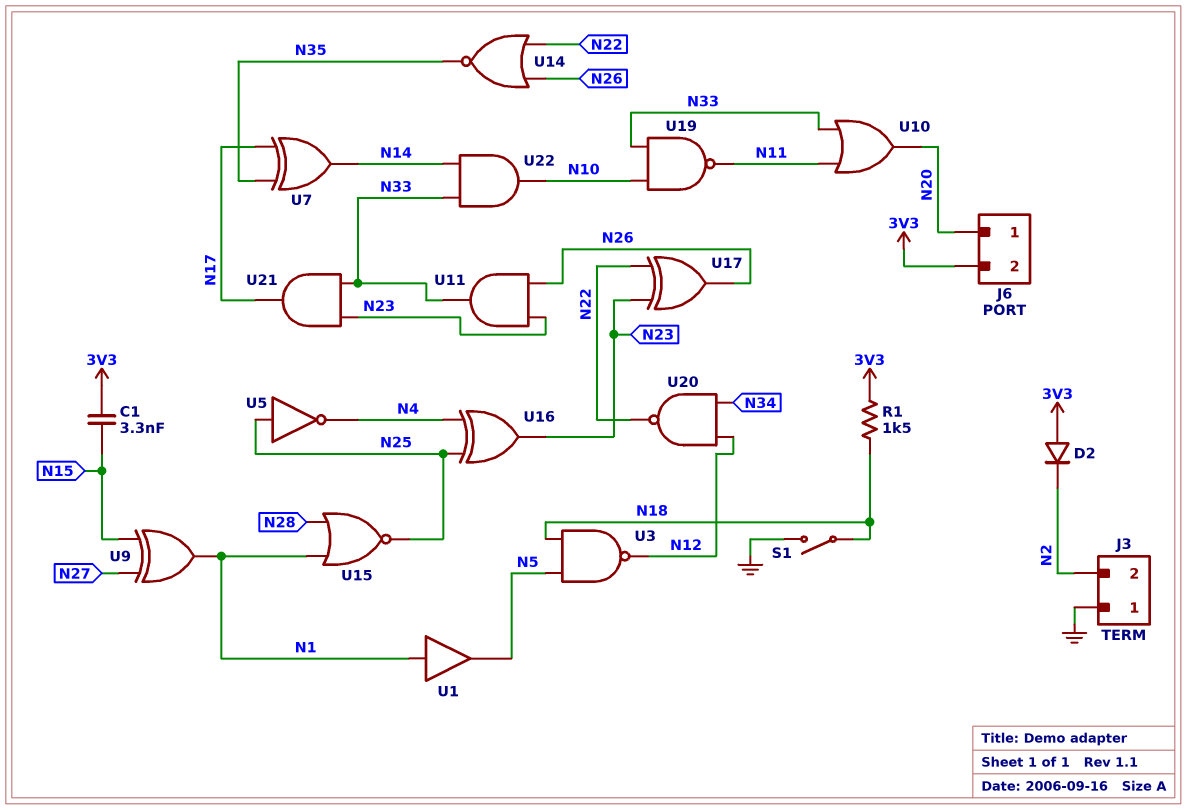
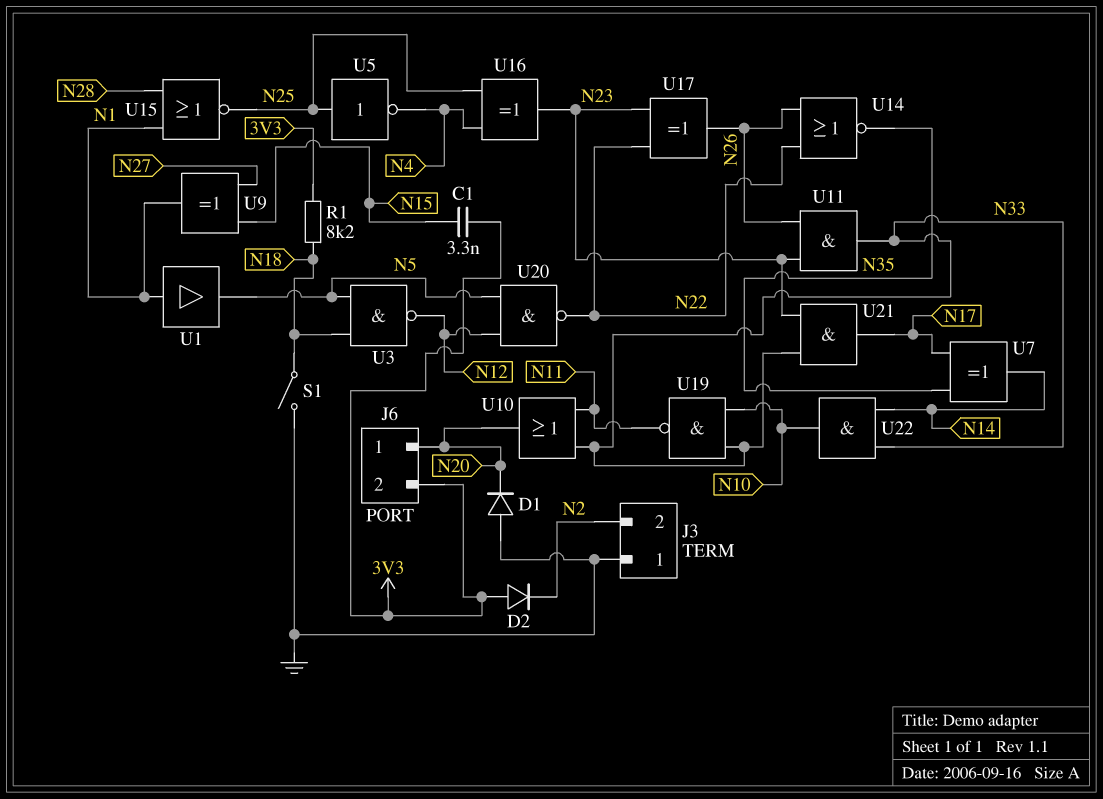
D1: none -> diode (A GND, K N20)
R1: 1.5k (3V3, N18) -> 8.2k (3V3, N18)
U20: NAND (in N12, in N34, out N22) -> NAND (in N5, in N12, out N22)

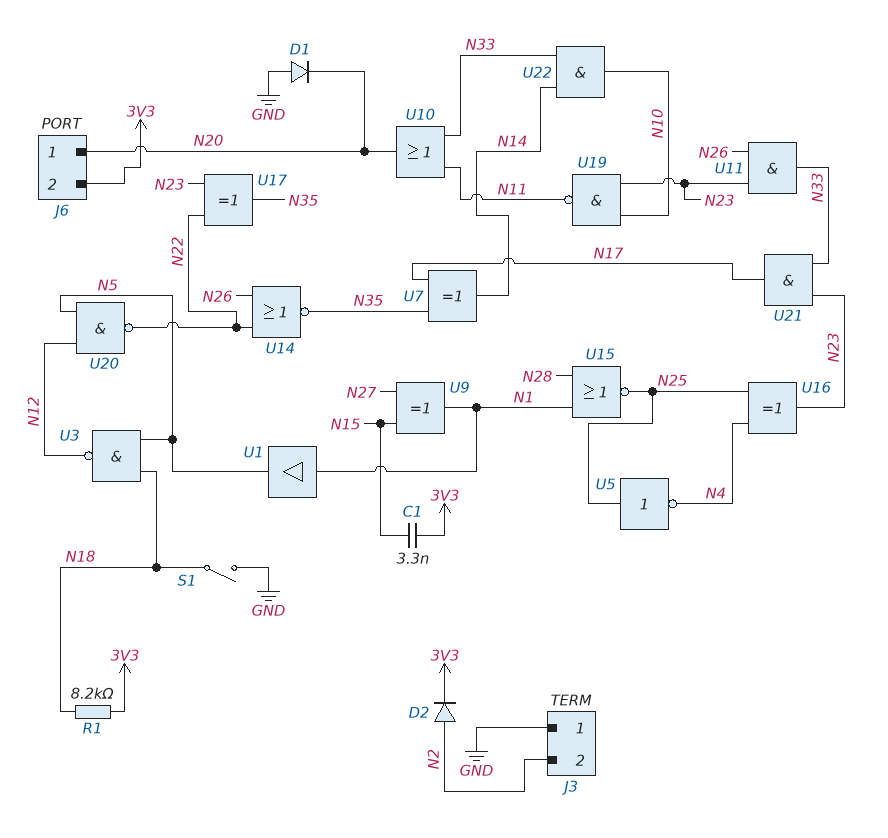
D2: diode (A 3V3, K N2) -> diode (A N2, K 3V3)
U17: XOR (in N22, in N23, out N26) -> XOR (in N22, in N23, out N35)
U19: NAND (in N10, in N33, out N11) -> NAND (in N10, in N23, out N11)

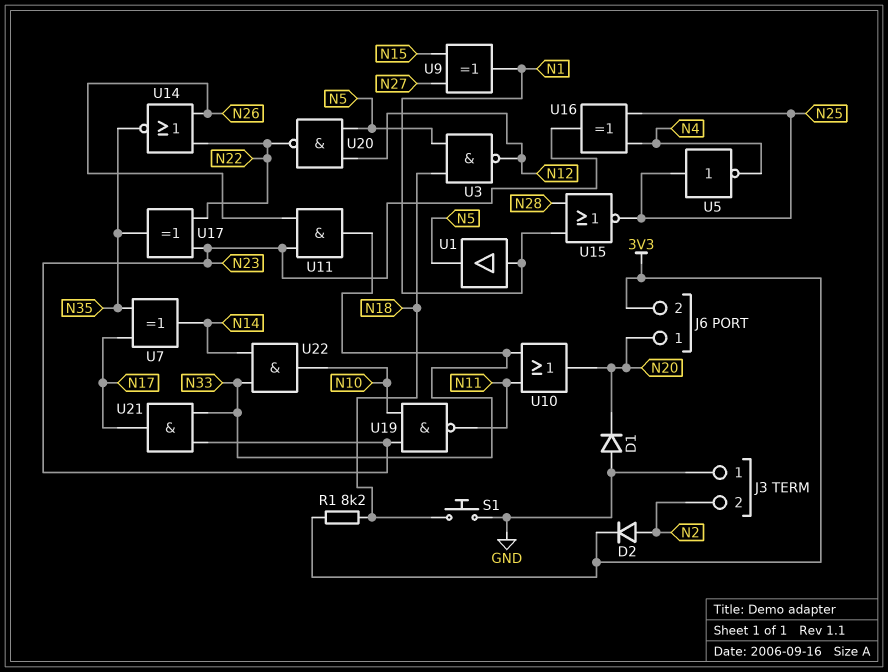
C1: 3.3nF (3V3, N15) -> none
S1: switch (GND, N18) -> button (GND, N18)

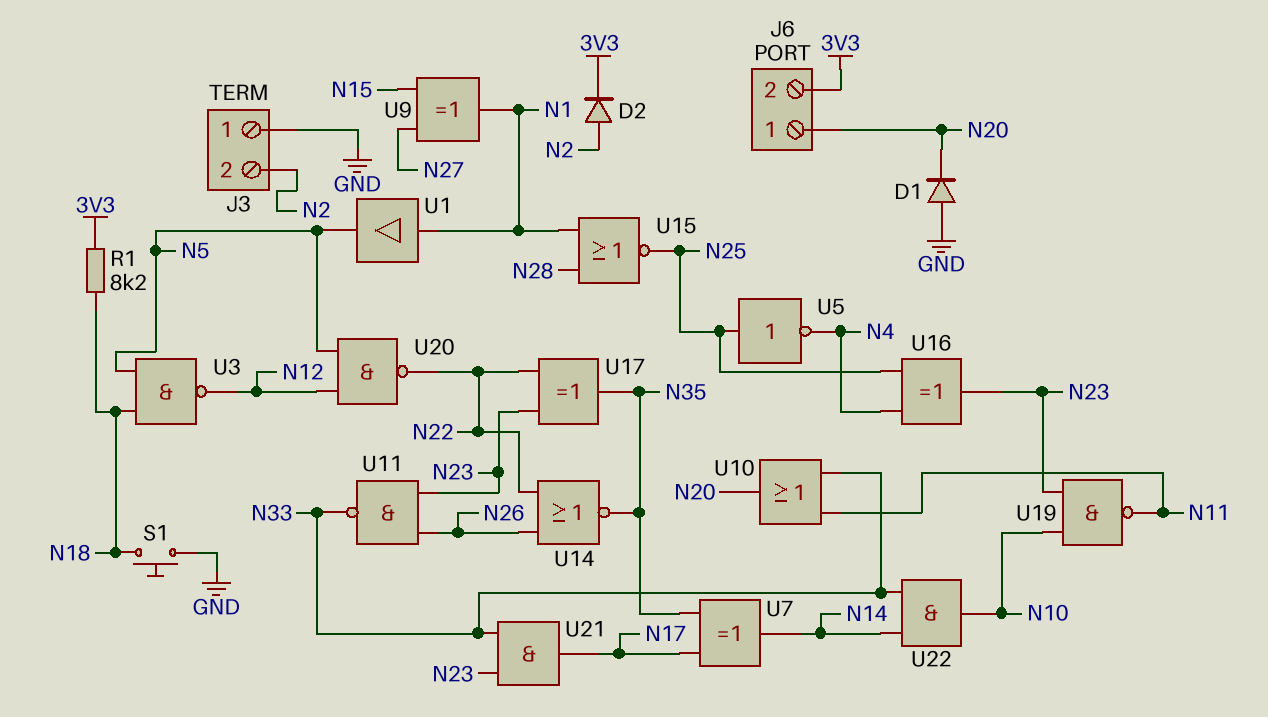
U11: AND (in N23, in N26, out N33) -> NAND (in N23, in N26, out N33)

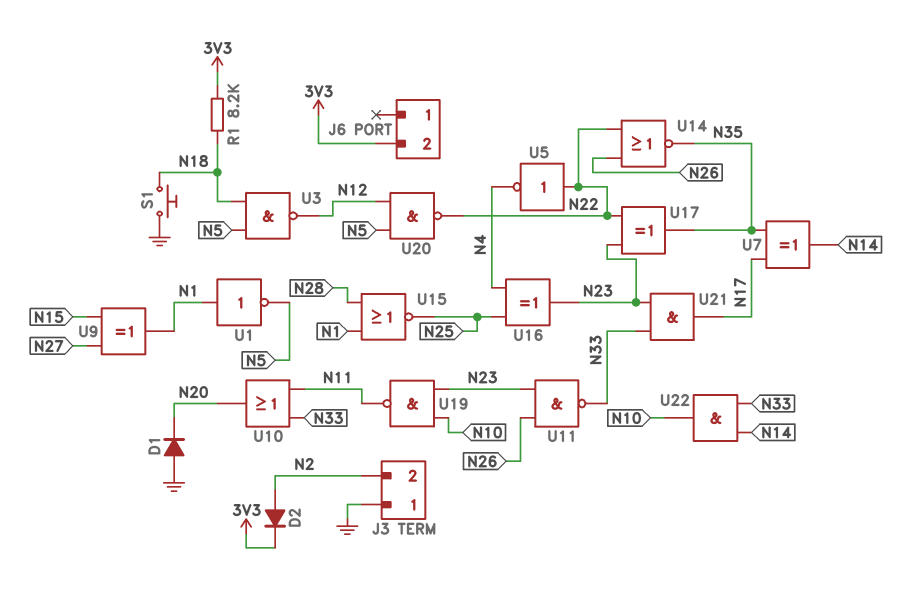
J6 pin 1: N20 -> none
U1: buffer (in N1, out N5) -> NOT (in N1, out N5)
U5: NOT (in N25, out N4) -> NOT (in N22, out N4)

